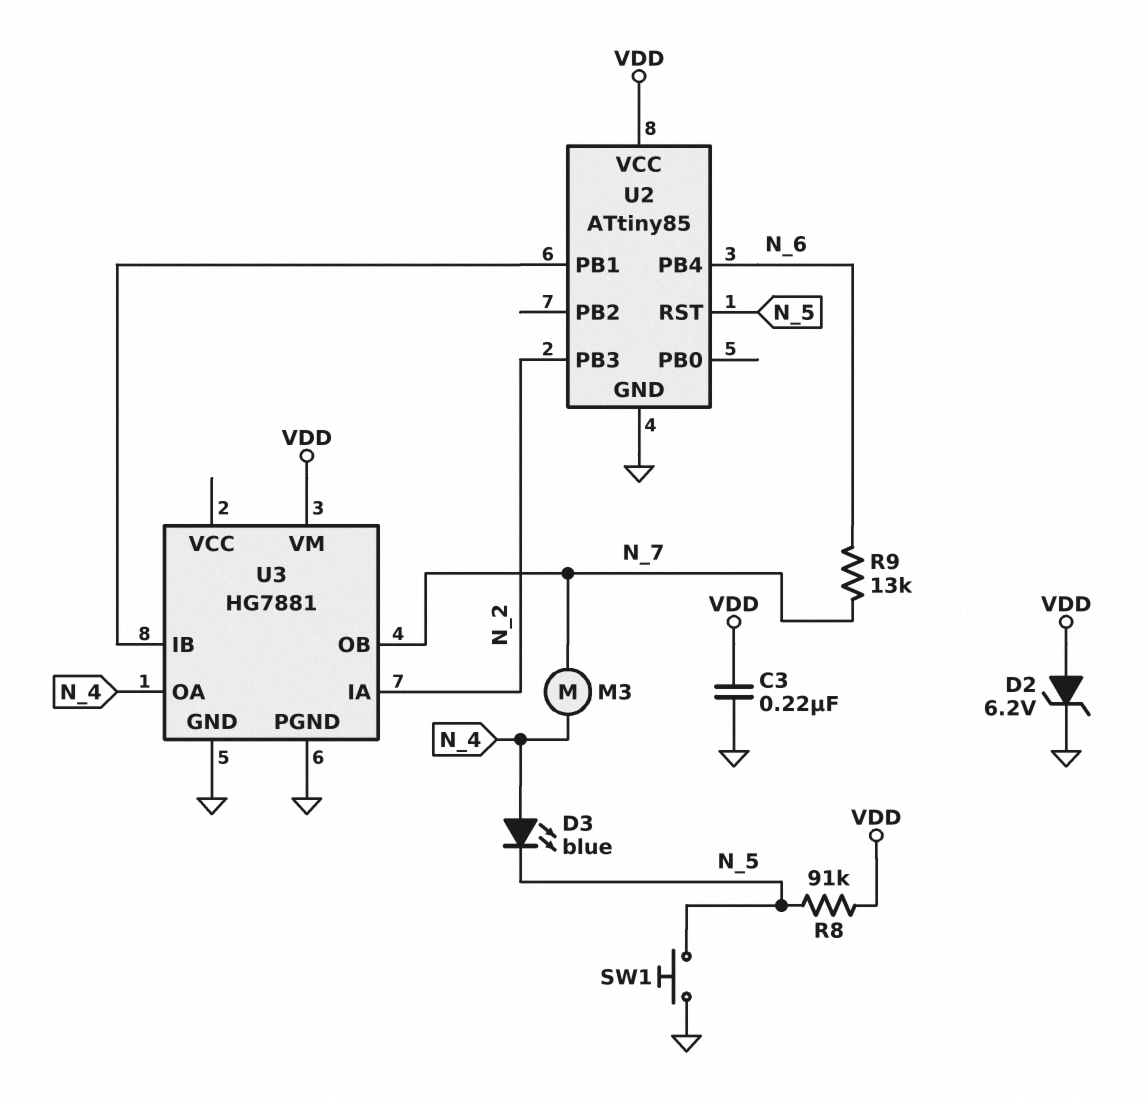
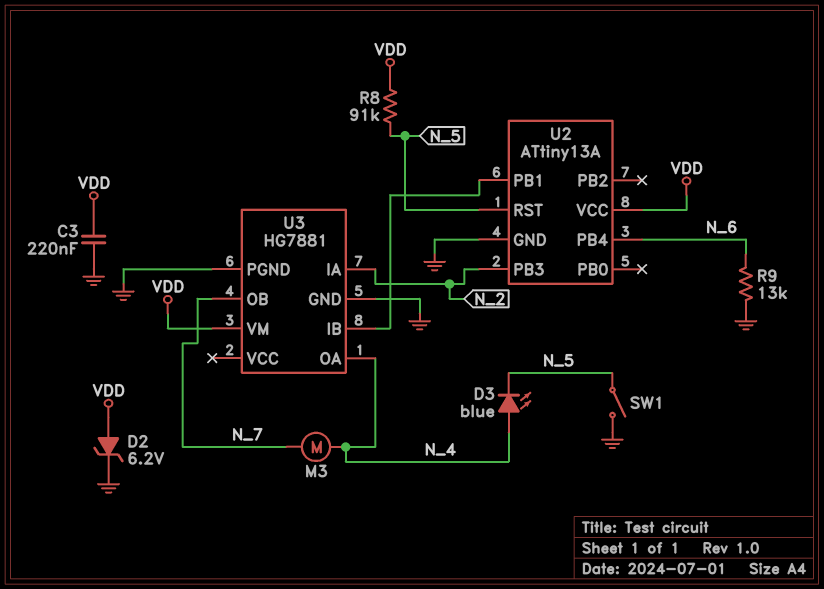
R9: 13k (N_6, N_7) -> 13k (GND, N_6)
SW1: button (GND, N_5) -> switch (GND, N_5)
U2: ATtiny85 -> ATtiny13A

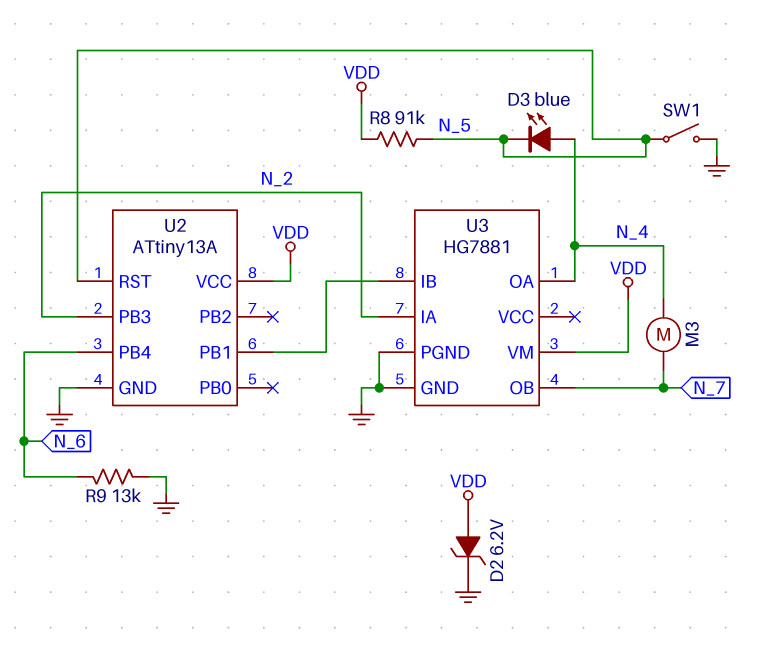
C3: 220nF (GND, VDD) -> none

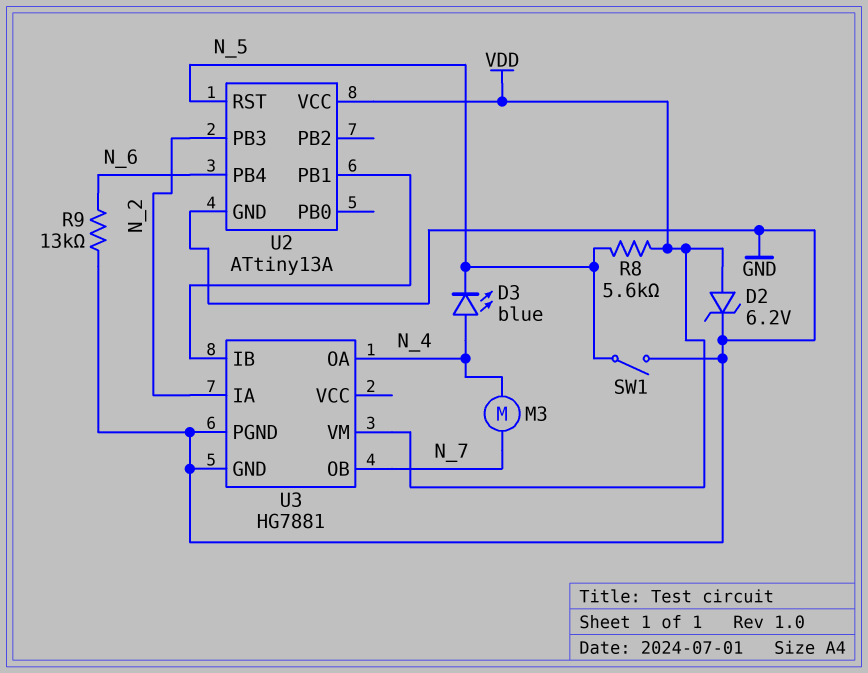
R8: 91k (N_5, VDD) -> 5.6k (N_5, VDD)

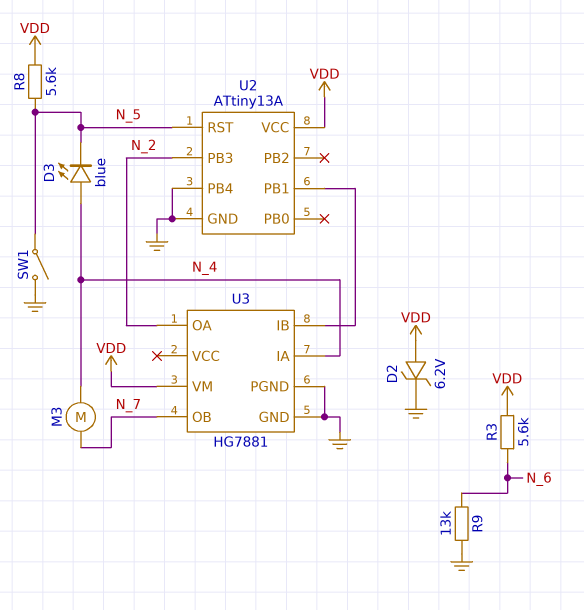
R3: none -> 5.6k (N_6, VDD)
U2 pin PB4: N_6 -> GND
U3 pin IA: N_2 -> N_4
U3 pin OA: N_4 -> N_2

